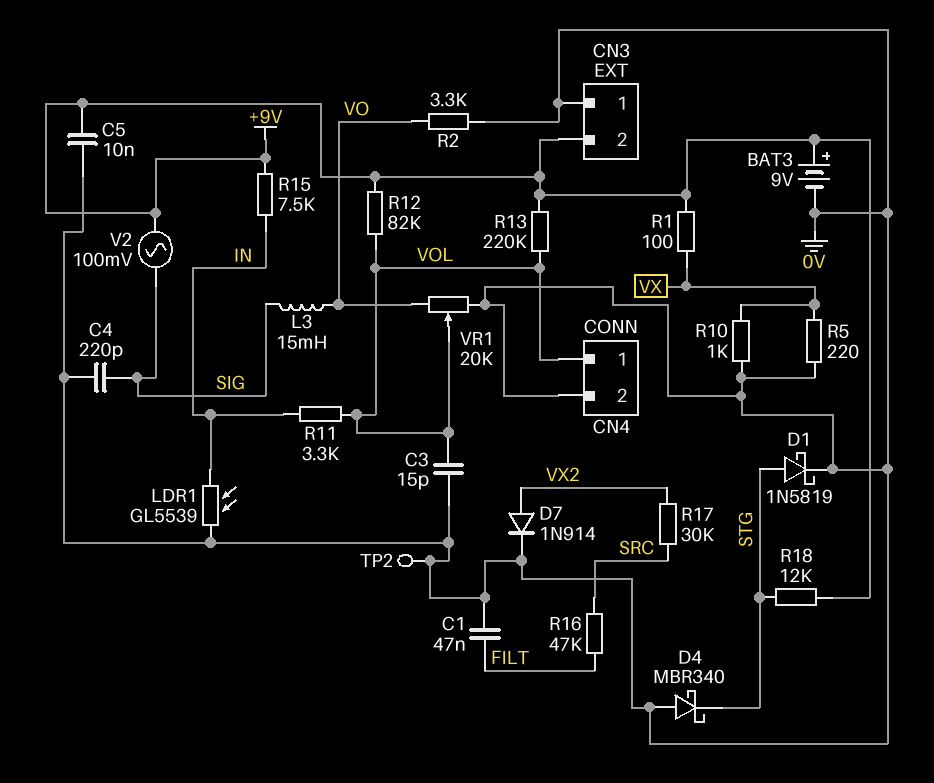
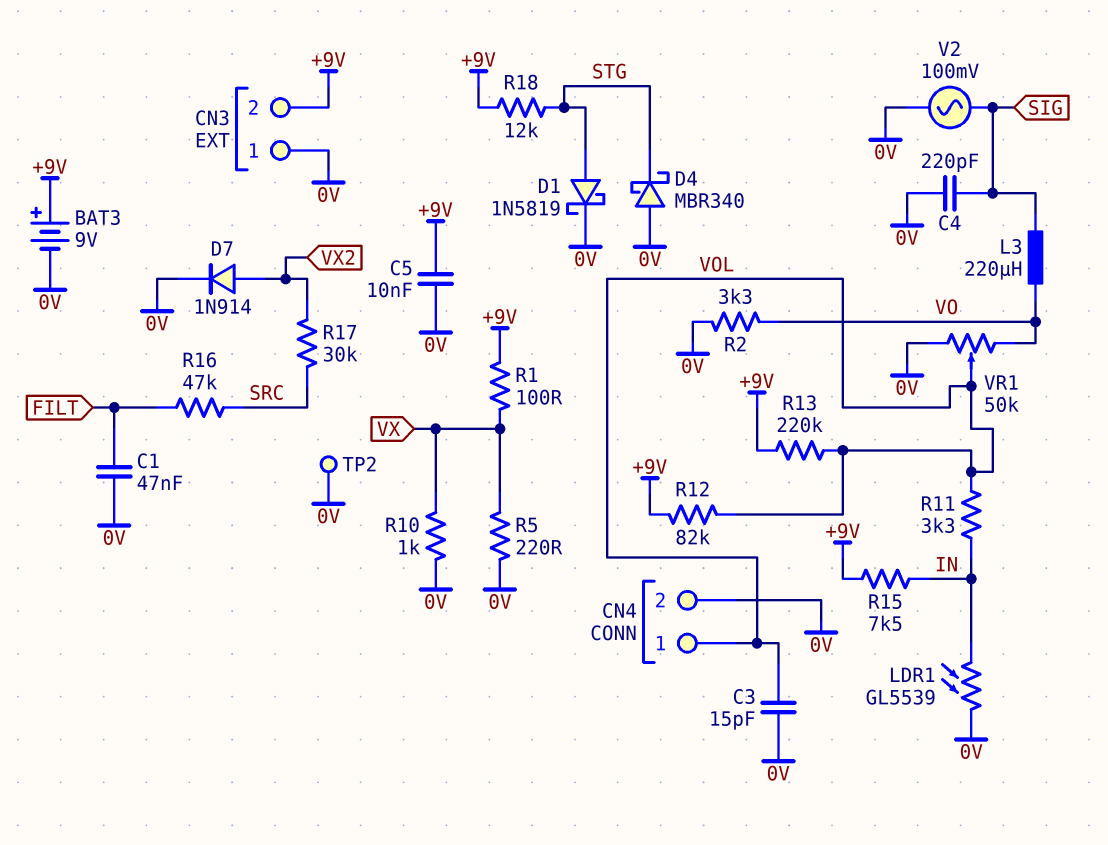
L3: 15mH (SIG, VO) -> 220uH (SIG, VO)
V2: AC 100mV (+9V, SIG) -> AC 100mV (0V, SIG)
VR1: 20k (0V, VO, wiper VOL) -> 50k (0V, VO, wiper VOL)

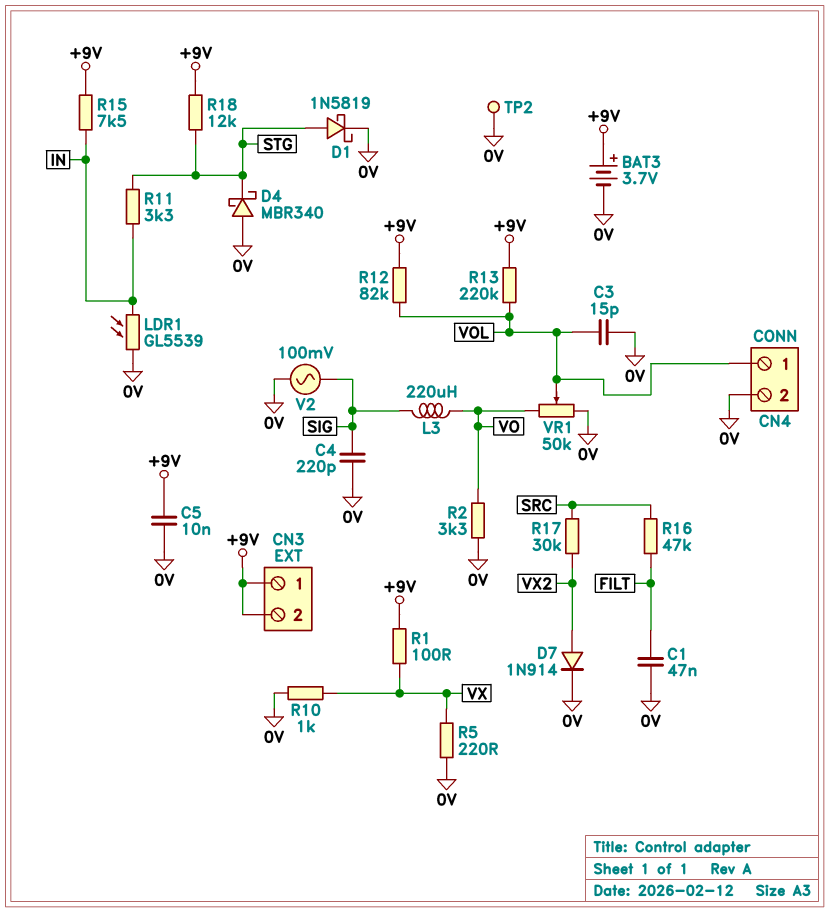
BAT3: 9V (plus +9V, minus 0V) -> 3.7V (plus +9V, minus 0V)
CN3 pin 1: 0V -> +9V
R11: 3.3k (IN, VOL) -> 3.3k (IN, STG)

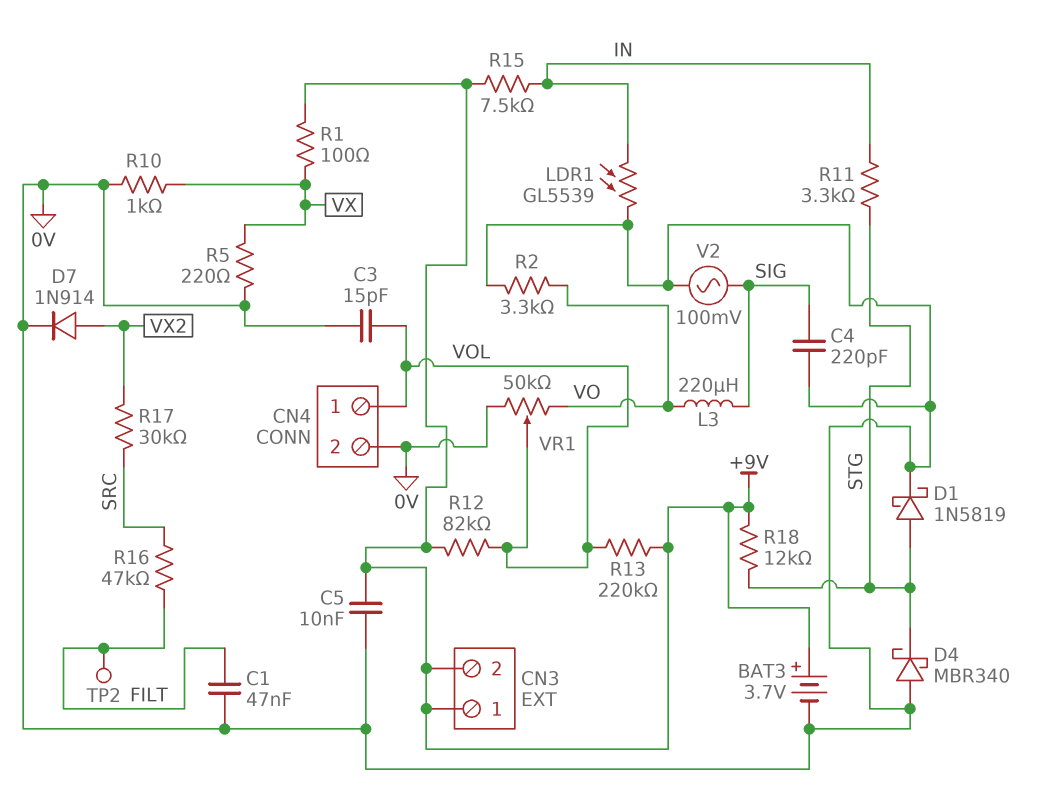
TP2: test point (0V) -> test point (FILT)

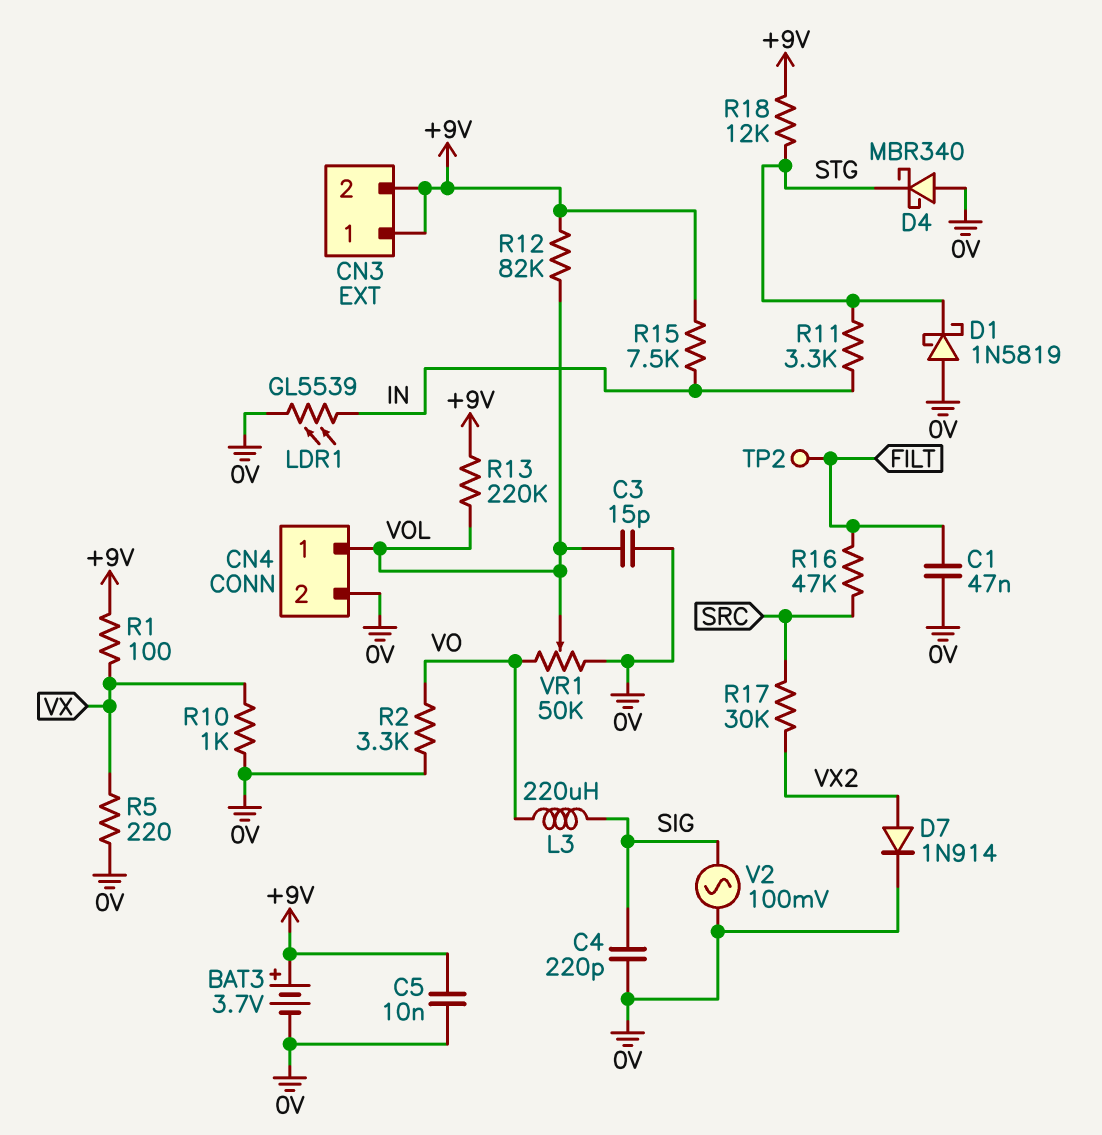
D1: schottky 1N5819 (A STG, K 0V) -> schottky 1N5819 (A 0V, K STG)

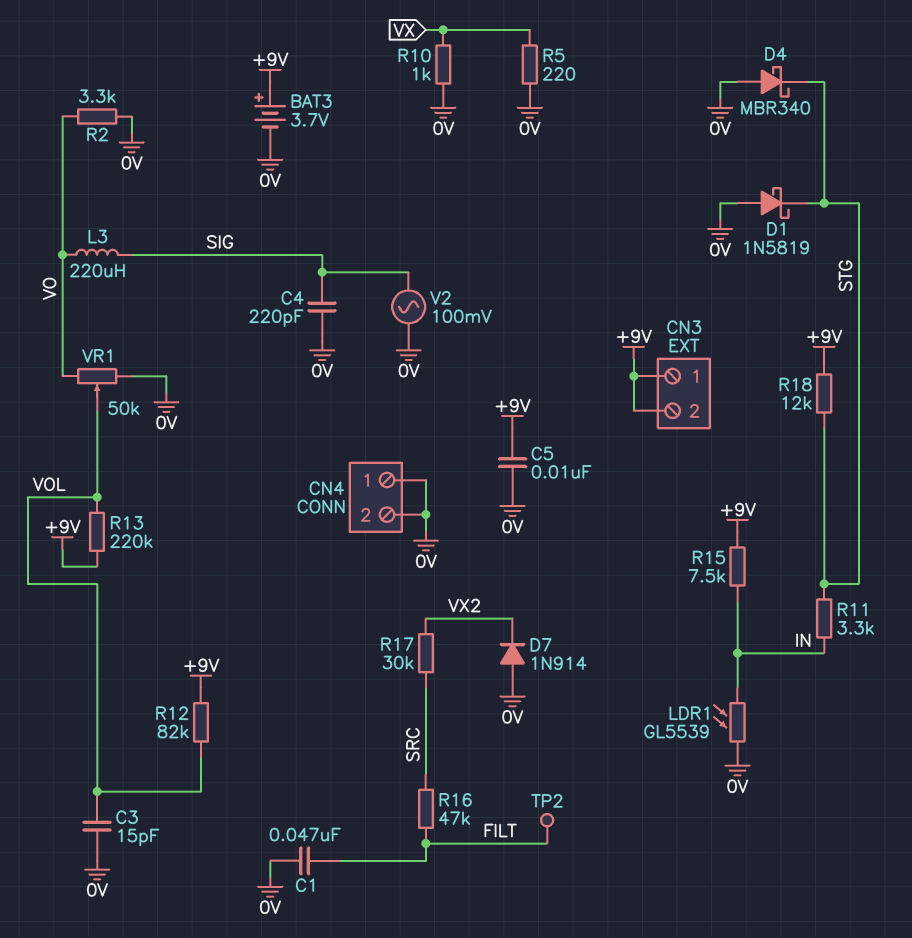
CN4 pin 1: VOL -> 0V
D7: diode 1N914 (A VX2, K 0V) -> diode 1N914 (A 0V, K VX2)
R1: 100 (+9V, VX) -> none

